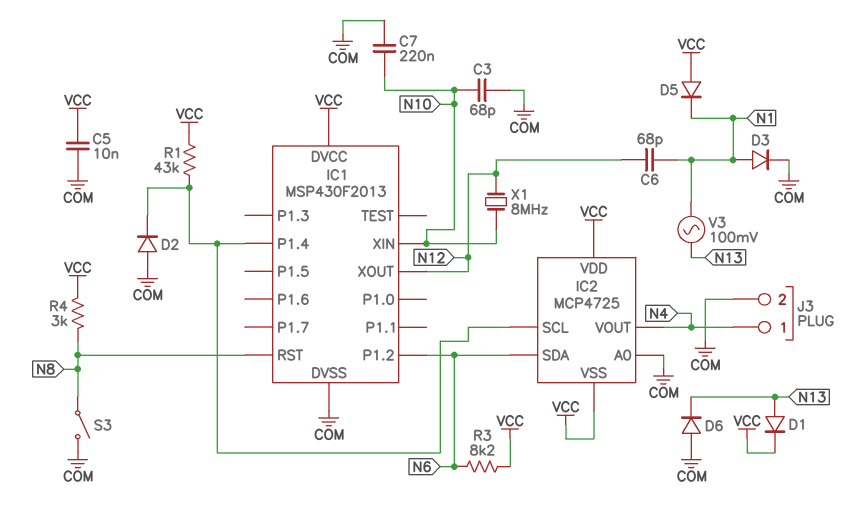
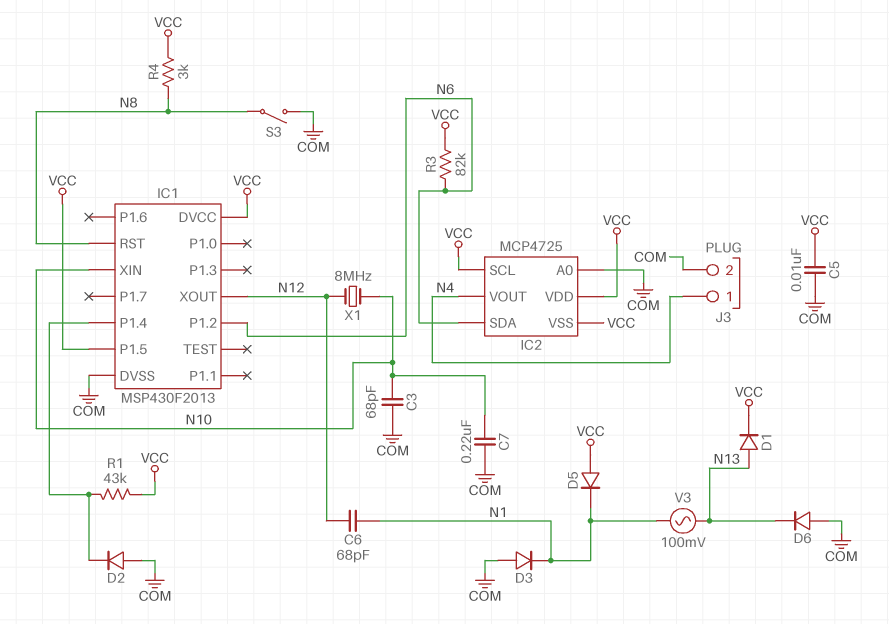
D3: diode (A N1, K COM) -> diode (A COM, K N1)
IC1 pin P1.5: none -> VCC
IC2 pin SCL: IC1/P1.4 -> VCC
R3: 8.2k (N6, VCC) -> 82k (N6, VCC)

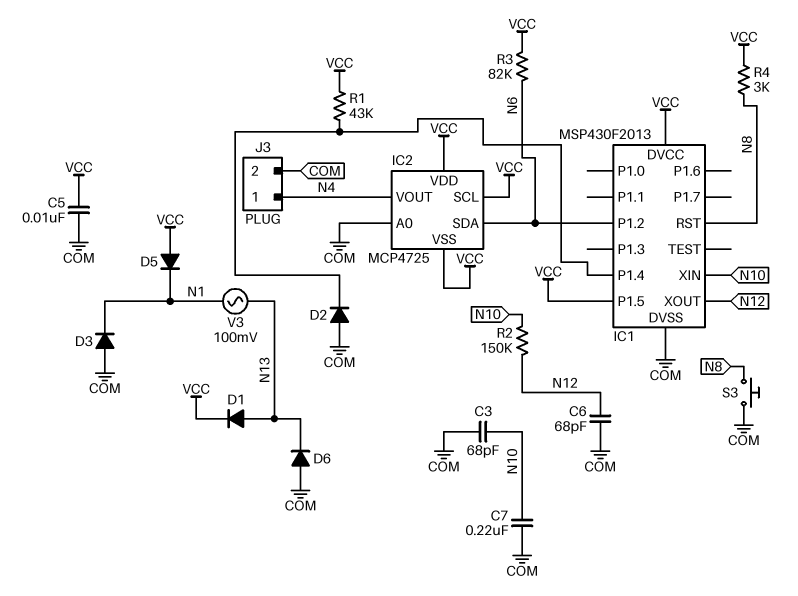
C6: 68pF (N1, N12) -> 68pF (COM, N12)
R2: none -> 150k (N10, N12)
S3: switch (COM, N8) -> button (COM, N8)
X1: 8MHz (N10, N12) -> none

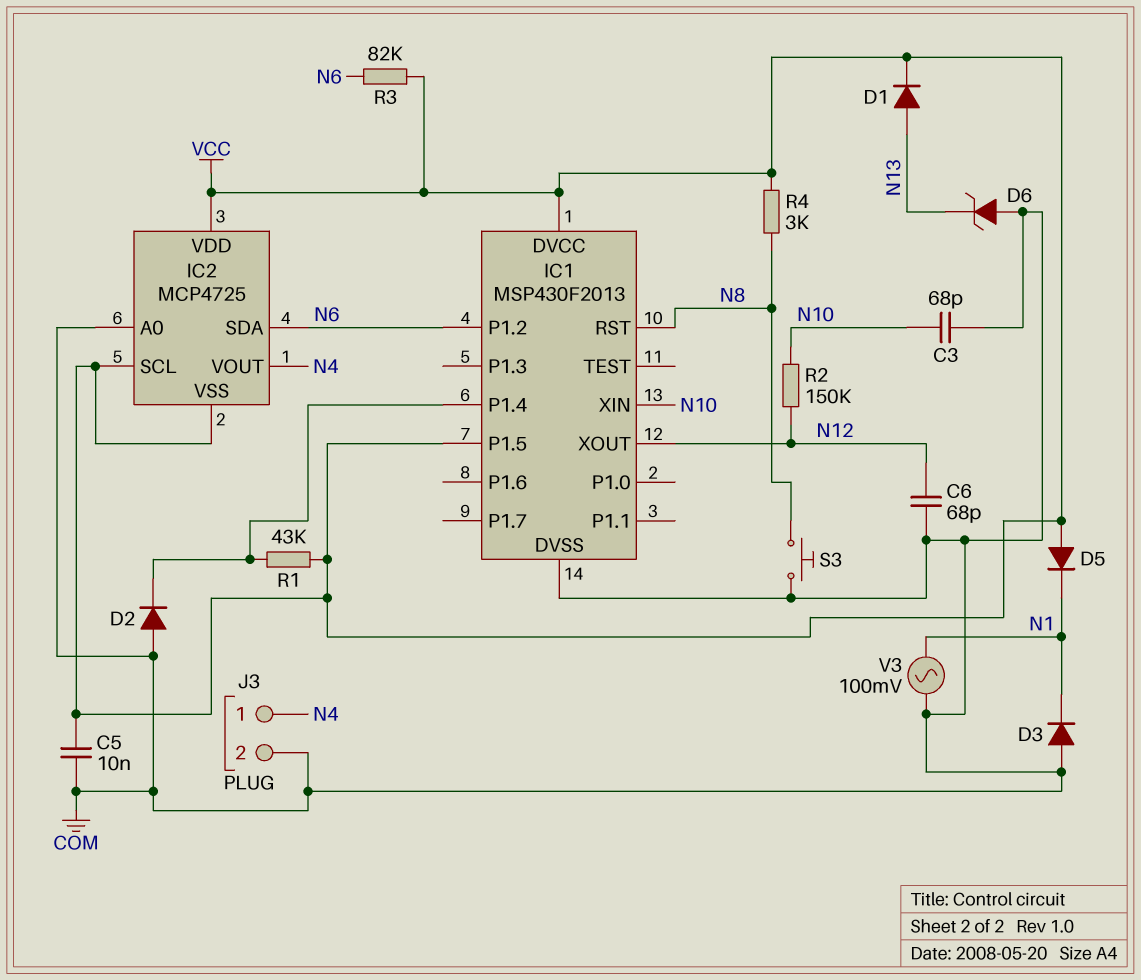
C7: 220nF (COM, N10) -> none
D6: diode (A COM, K N13) -> zener (A COM, K N13)
V3: AC 100mV (N1, N13) -> AC 100mV (COM, N1)

